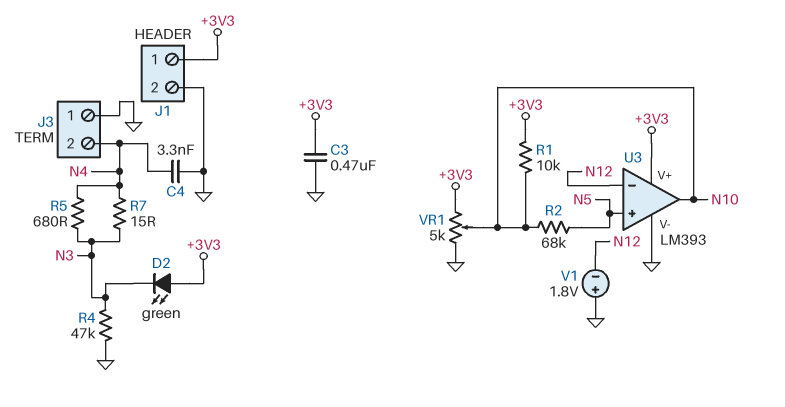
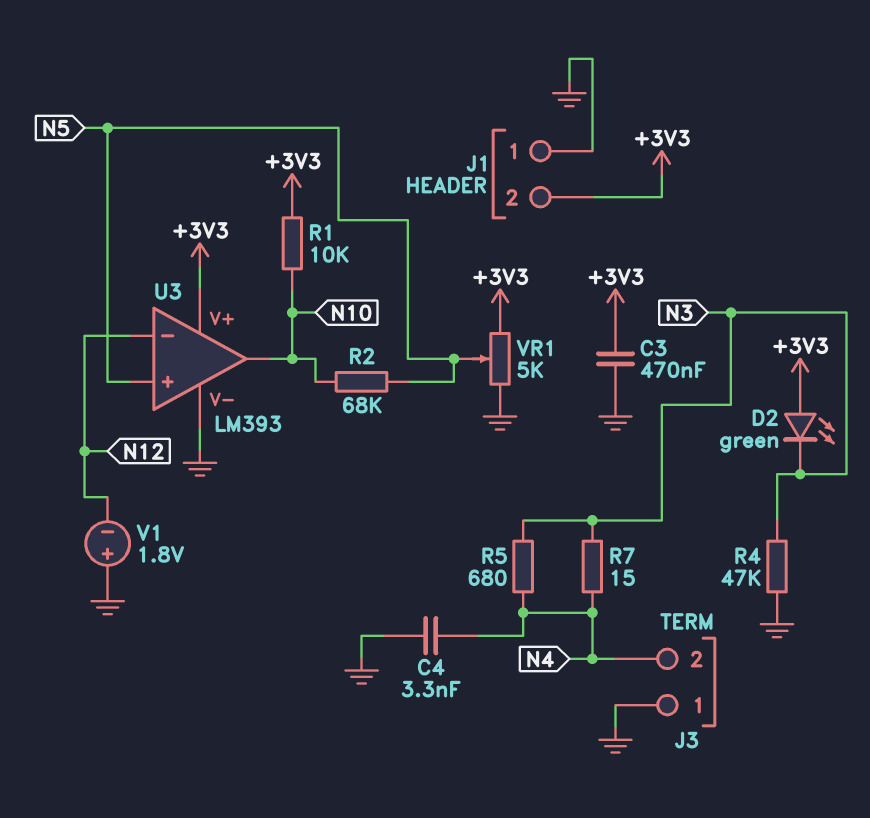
J1 pin 1: +3V3 -> GND
J1 pin 2: GND -> +3V3
VR1: 5k (+3V3, GND, wiper N10) -> 5k (+3V3, GND, wiper N5)

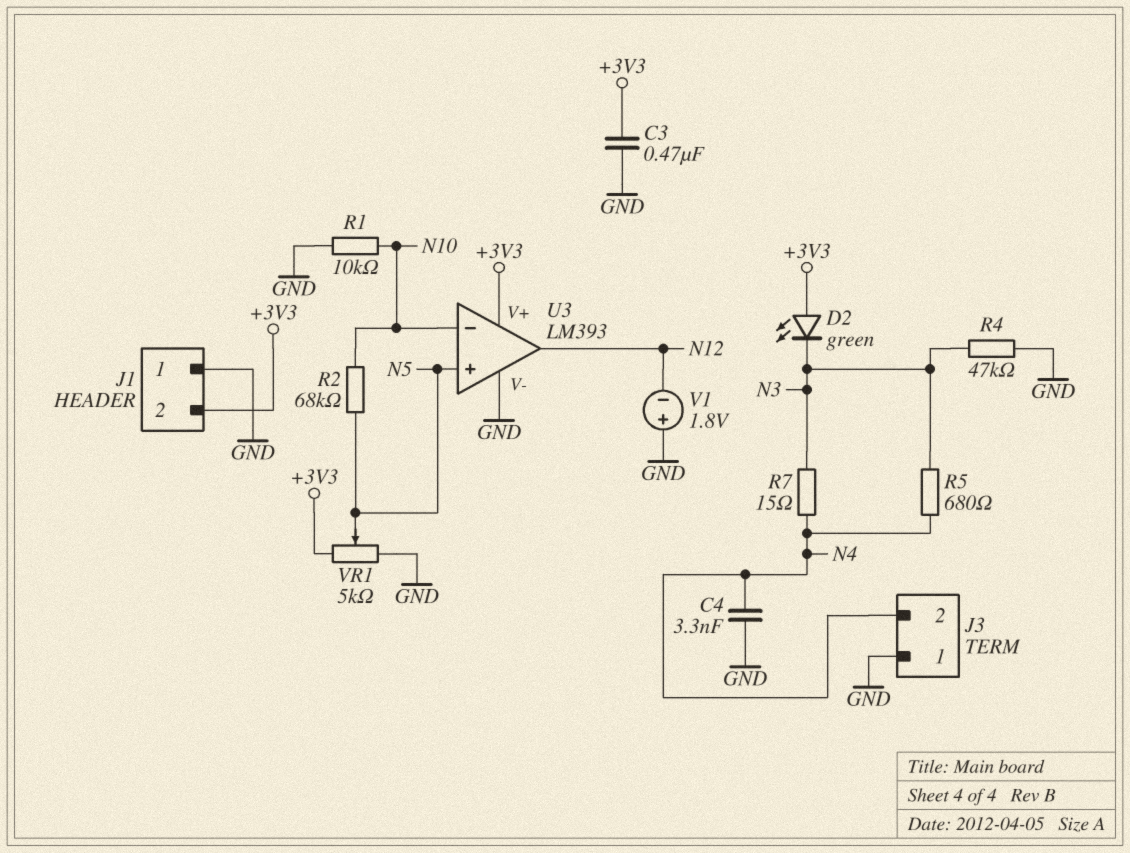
R1: 10k (+3V3, N10) -> 10k (GND, N10)
U3 pin in-: N12 -> N10
U3 pin out: N10 -> N12

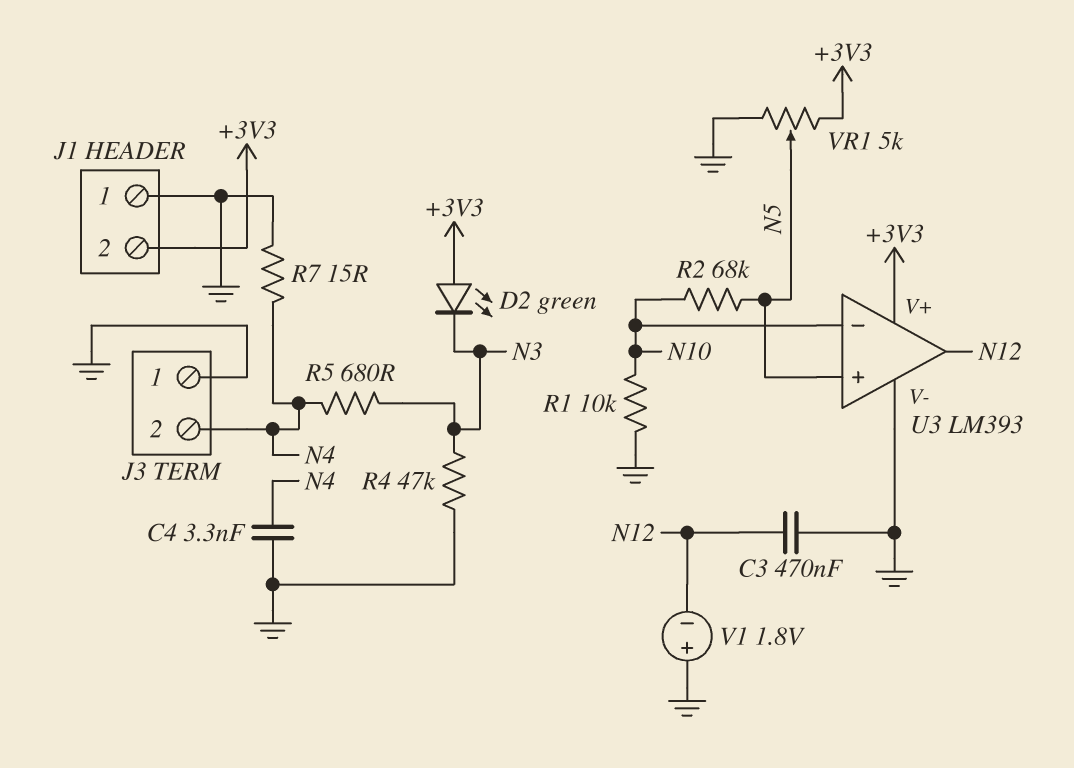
C3: 470nF (+3V3, GND) -> 470nF (GND, N12)
R7: 15 (N3, N4) -> 15 (GND, N4)

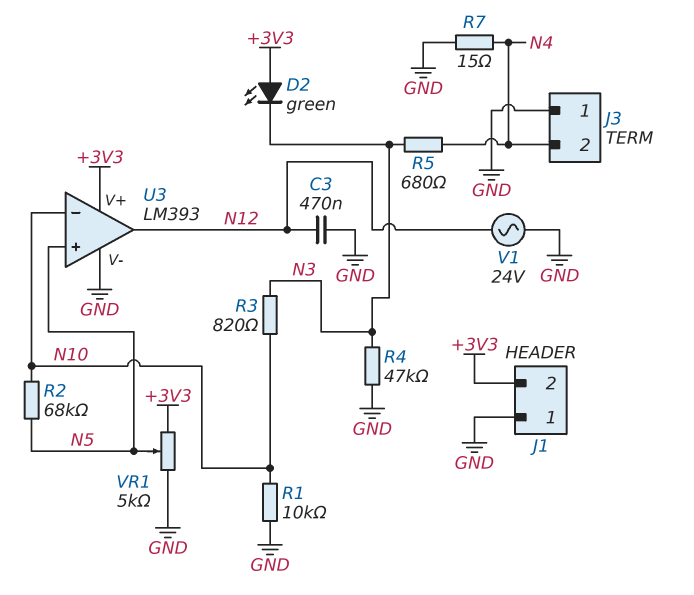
C4: 3.3nF (GND, N4) -> none
R3: none -> 820 (N3, N10)
V1: 1.8V (plus GND, minus N12) -> AC 24V (GND, N12)

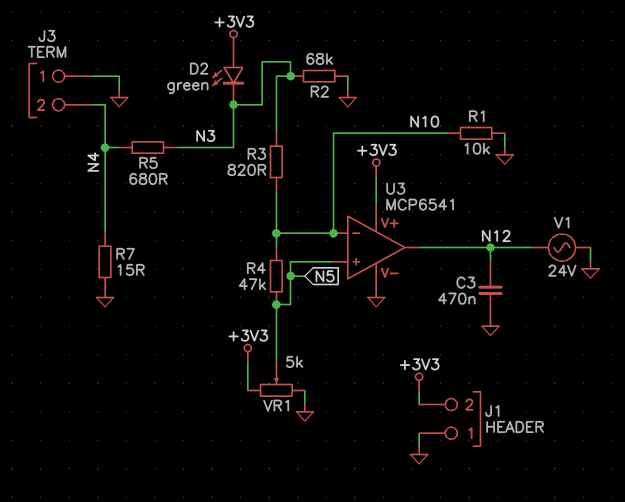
R2: 68k (N5, N10) -> 68k (GND, N3)
R4: 47k (GND, N3) -> 47k (N5, N10)
U3: LM393 -> MCP6541

